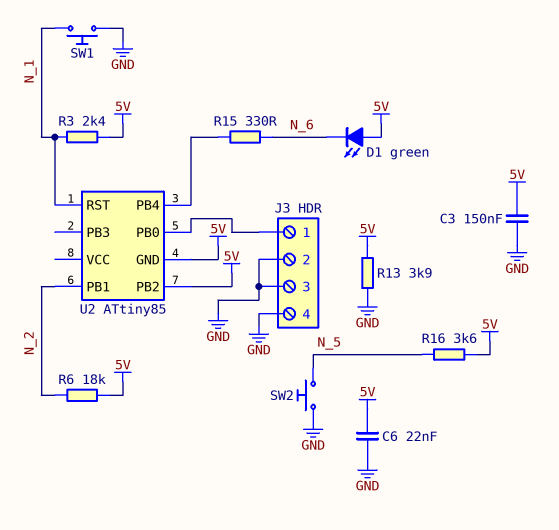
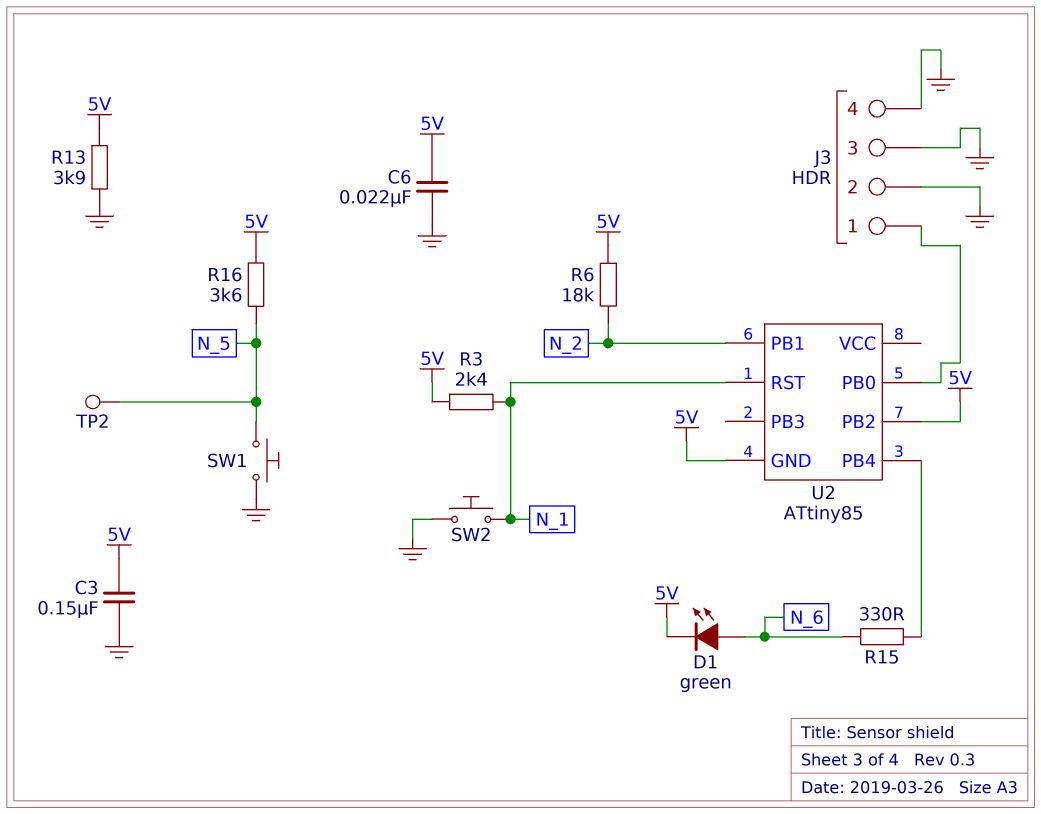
D1: LED green (A 5V, K N_6) -> LED green (A N_6, K 5V)
SW1: button (GND, N_1) -> button (GND, N_5)
SW2: button (GND, N_5) -> button (GND, N_1)
TP2: none -> test point (N_5)

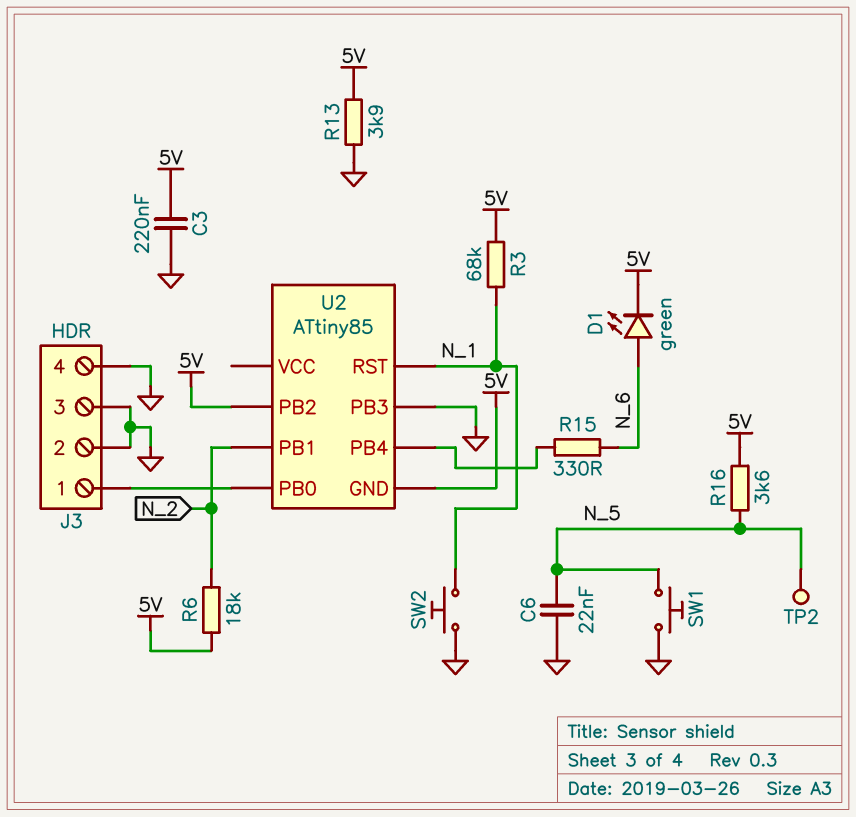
C3: 150nF (5V, GND) -> 220nF (5V, GND)
C6: 22nF (5V, GND) -> 22nF (GND, N_5)
R3: 2.4k (5V, N_1) -> 68k (5V, N_1)
U2 pin PB3: none -> GND

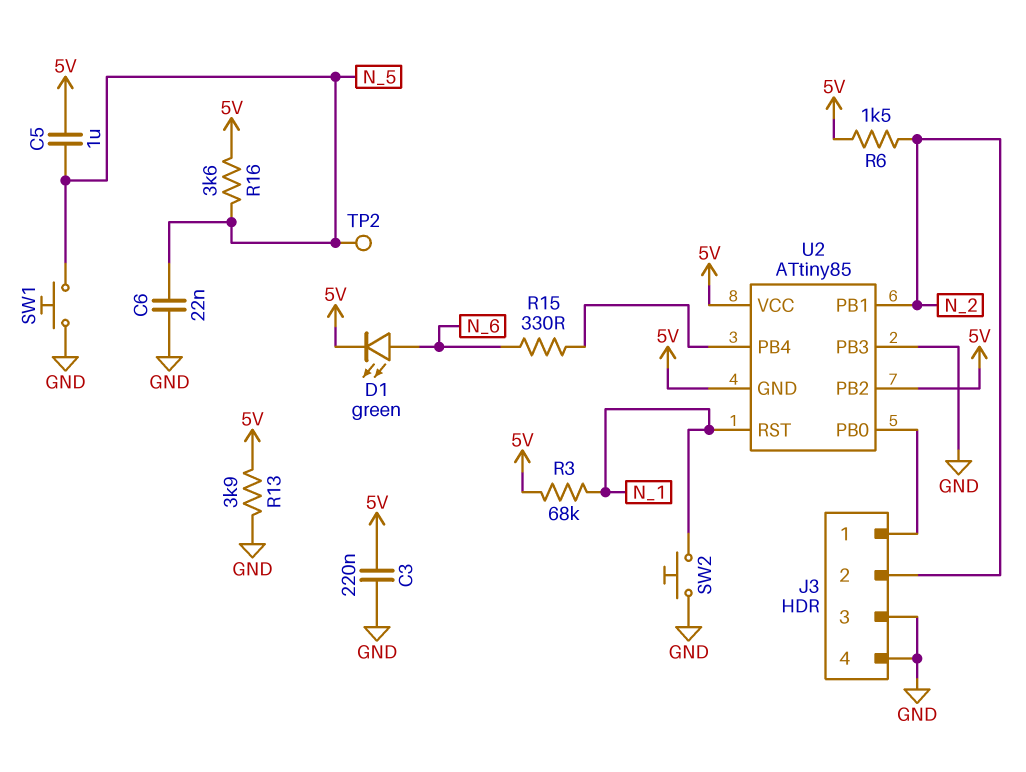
C5: none -> 1uF (5V, N_5)
J3 pin 2: GND -> N_2
R6: 18k (5V, N_2) -> 1.5k (5V, N_2)
U2 pin VCC: none -> 5V

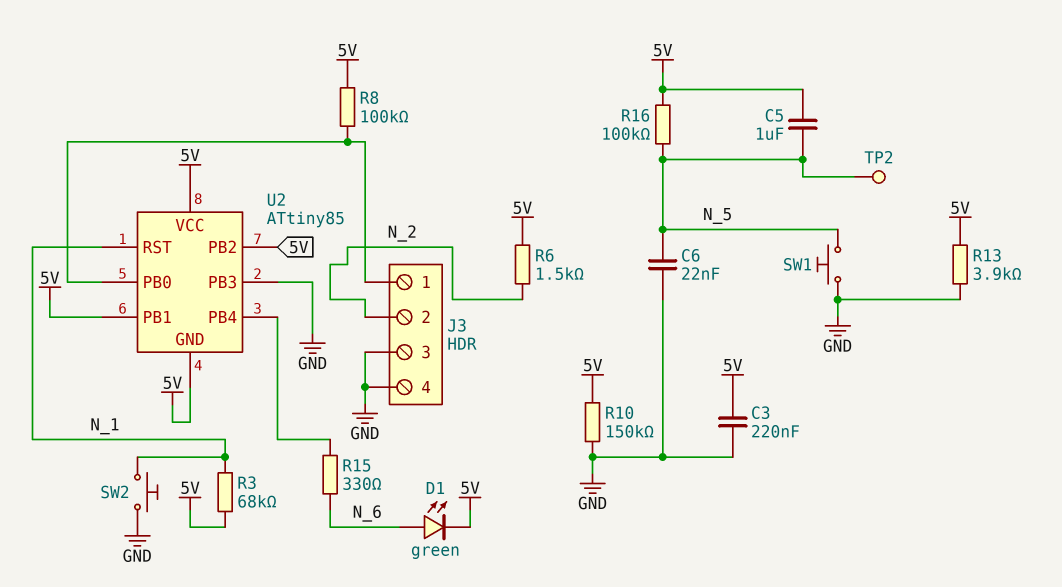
R8: none -> 100k (5V, J3/1)
R10: none -> 150k (5V, GND)
R16: 3.6k (5V, N_5) -> 100k (5V, N_5)
U2 pin PB1: N_2 -> 5V

